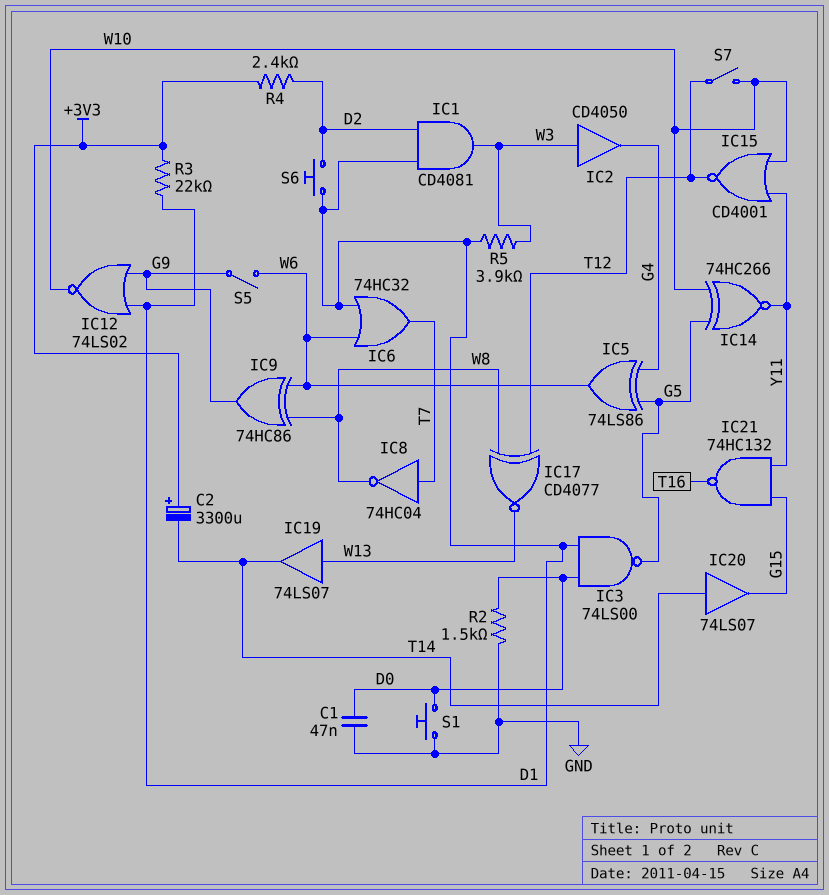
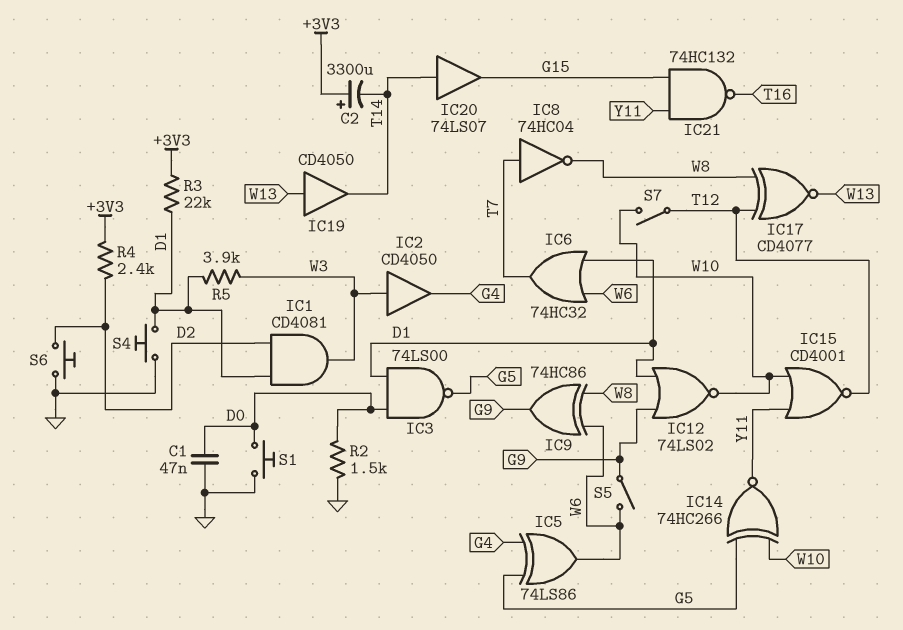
IC19: buffer 74LS07 (in W13, out T14) -> buffer CD4050 (in W13, out T14)
S4: none -> button (D1, GND)
S6: button (D1, D2) -> button (D2, GND)

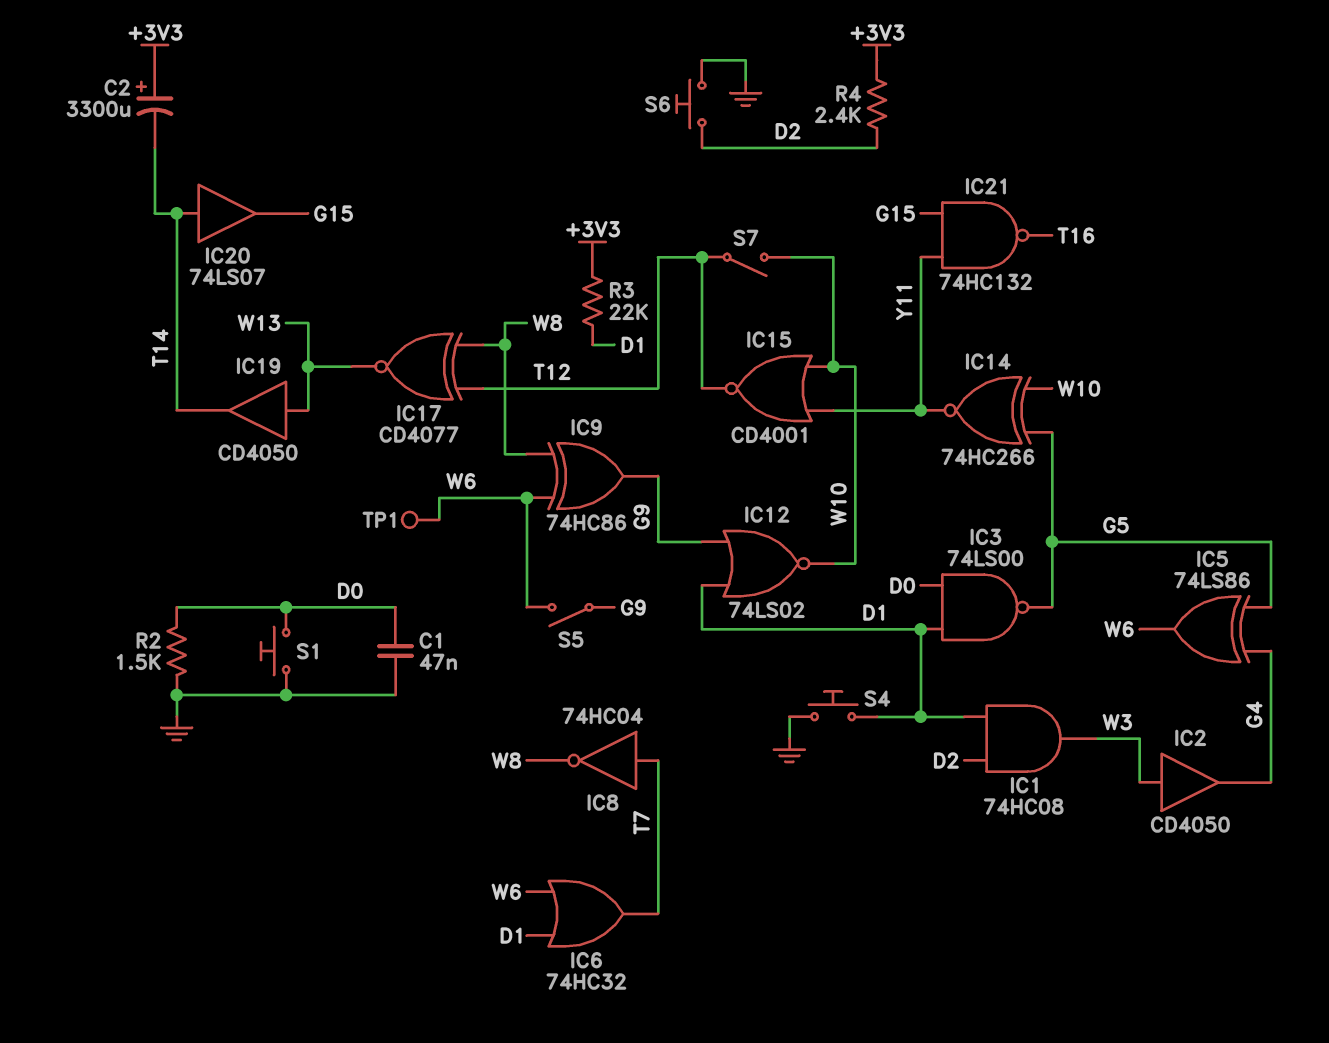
IC1: AND CD4081 (in D1, in D2, out W3) -> AND 74HC08 (in D1, in D2, out W3)
R5: 3.9k (D1, W3) -> none
TP1: none -> test point (W6)

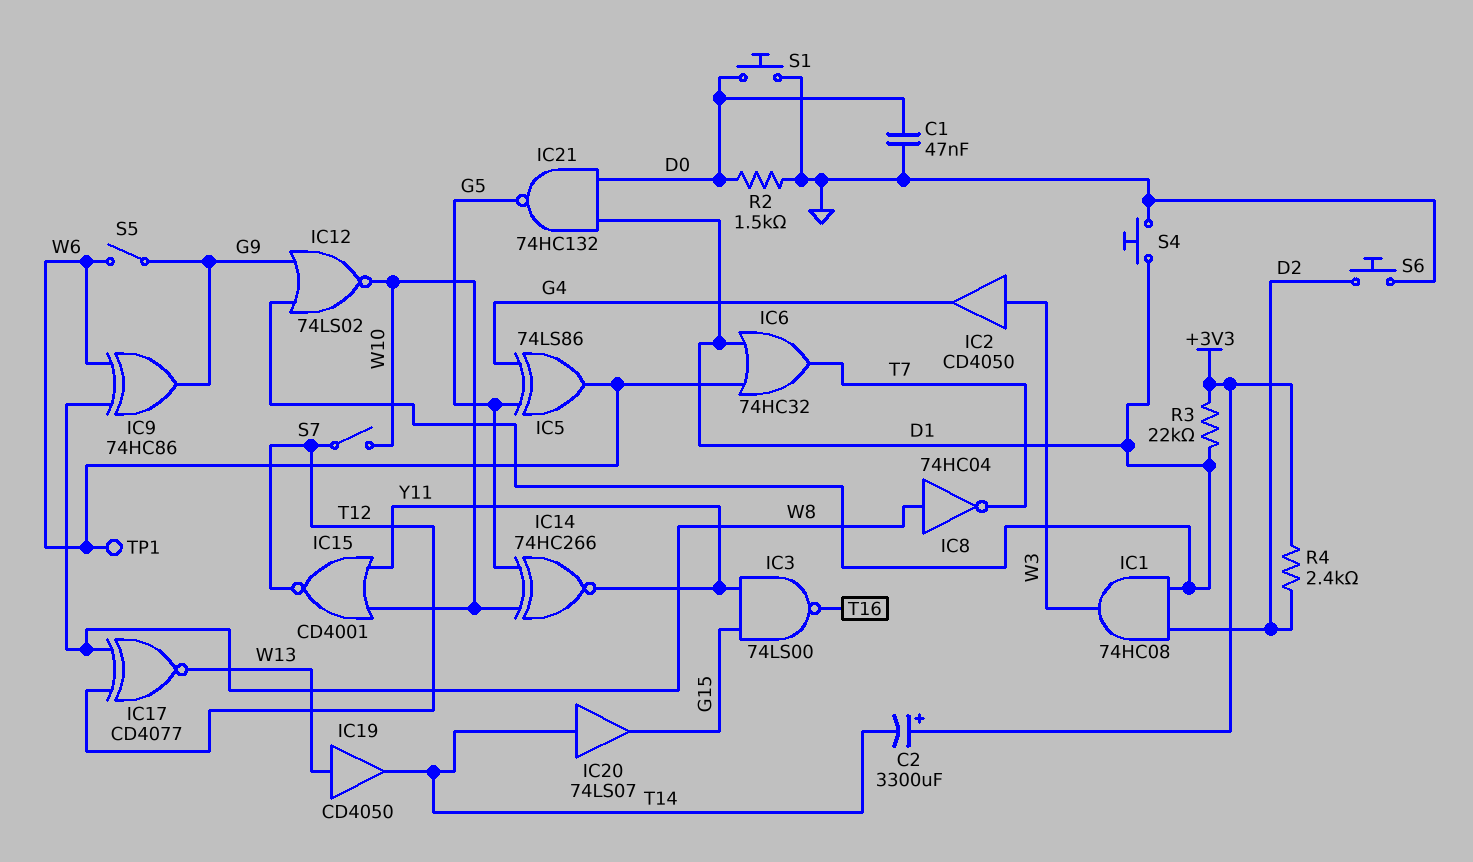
IC3: NAND 74LS00 (in D0, in D1, out G5) -> NAND 74LS00 (in G15, in Y11, out T16)
IC8: NOT 74HC04 (in T7, out W8) -> NOT 74HC04 (in W8, out T7)
IC21: NAND 74HC132 (in G15, in Y11, out T16) -> NAND 74HC132 (in D0, in D1, out G5)

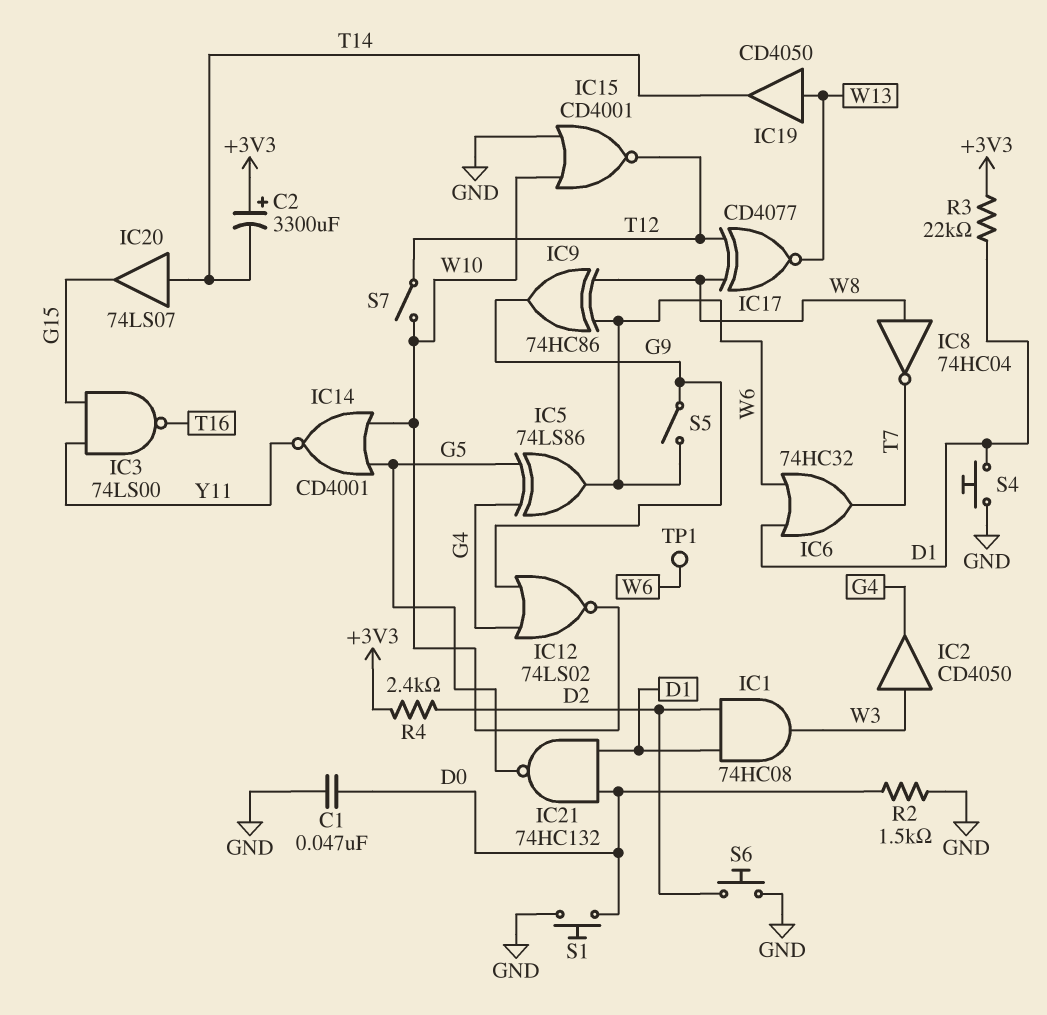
IC12: NOR 74LS02 (in D1, in G9, out W10) -> NOR 74LS02 (in G4, in G9, out W10)
IC14: XNOR 74HC266 (in G5, in W10, out Y11) -> NOR CD4001 (in G5, in W10, out Y11)
IC15: NOR CD4001 (in W10, in Y11, out T12) -> NOR CD4001 (in GND, in W10, out T12)

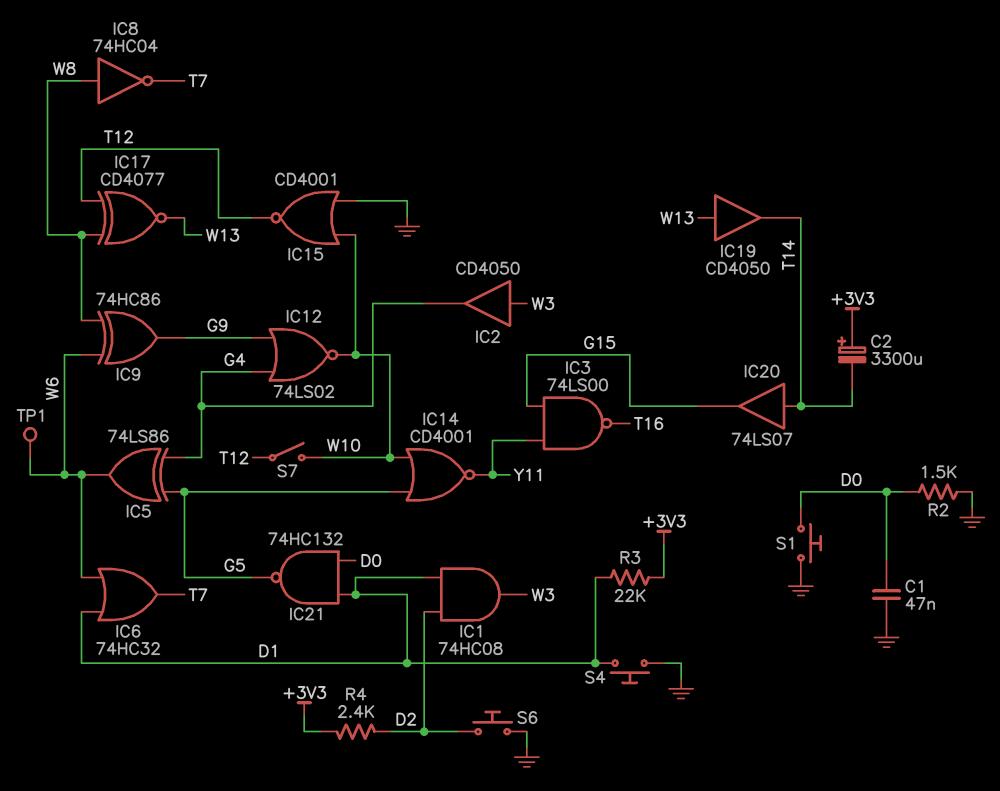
S5: switch (G9, W6) -> none

